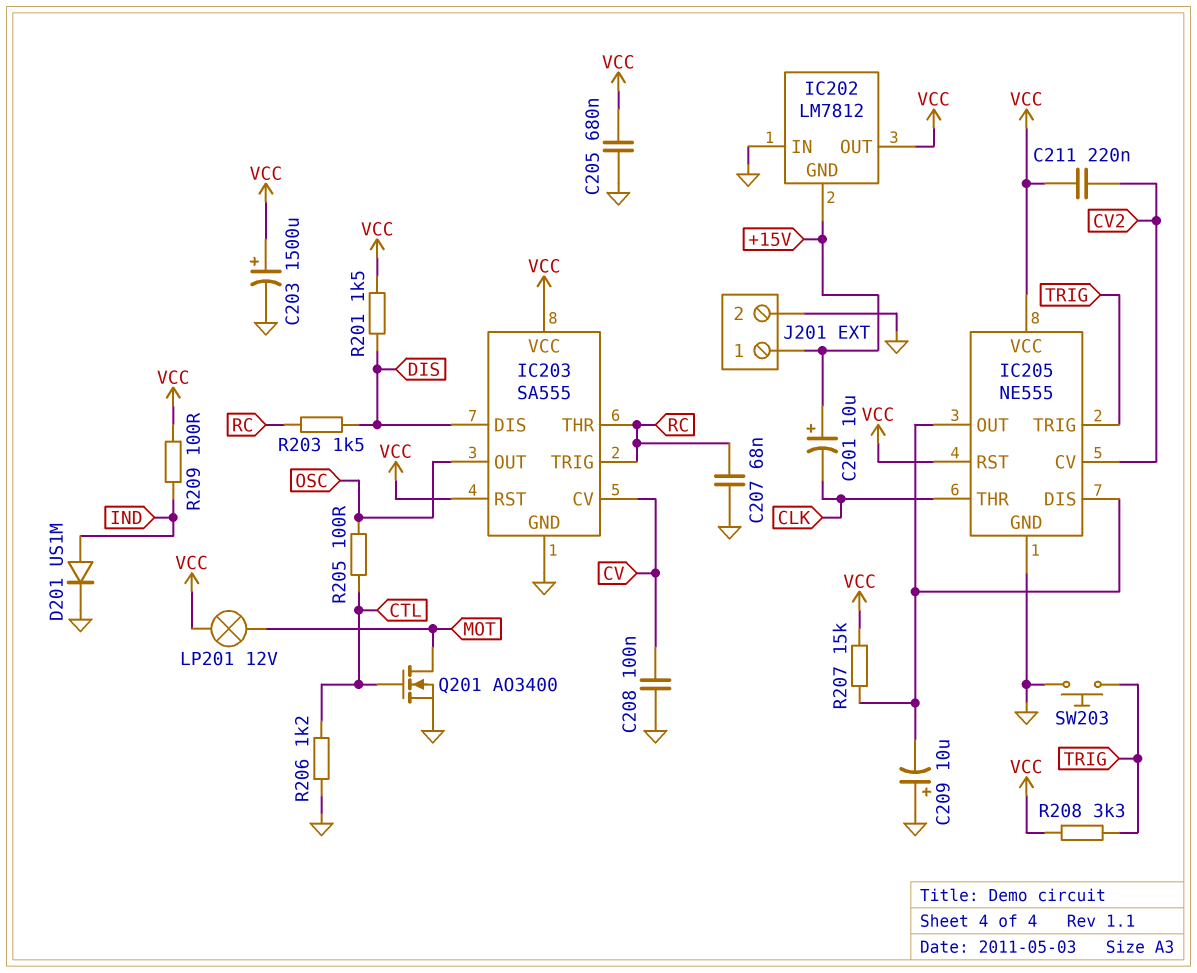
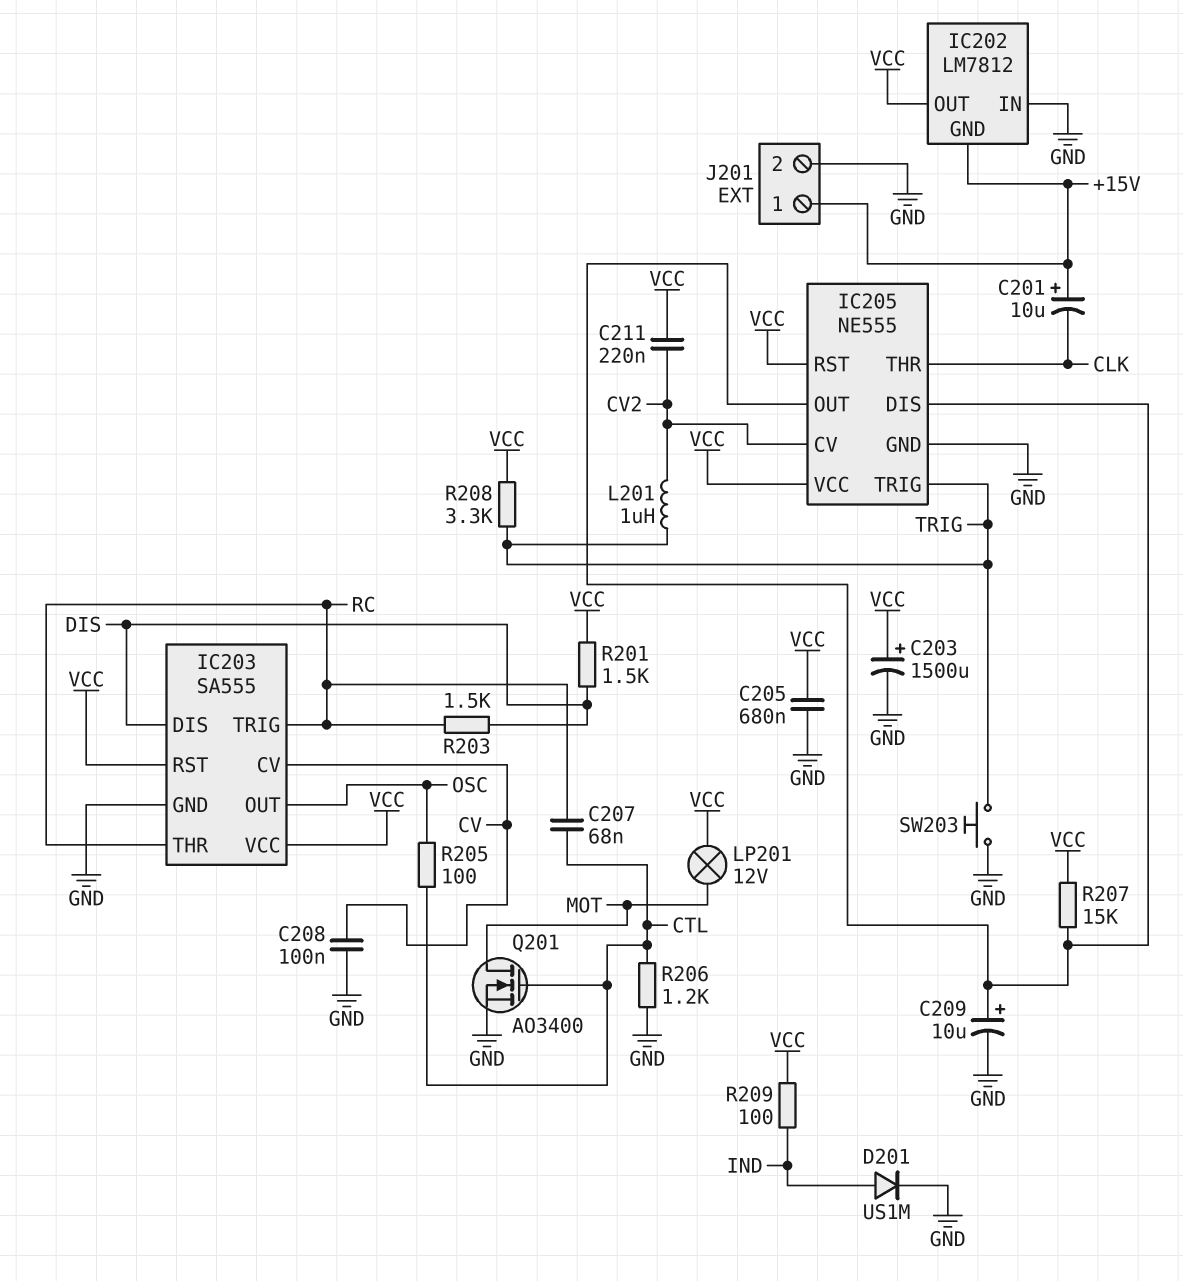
C207: 68nF (GND, RC) -> 68nF (CTL, RC)
C209: 10uF (plus GND, minus IC205/DIS) -> 10uF (plus IC205/DIS, minus GND)
L201: none -> 1uH (CV2, TRIG)

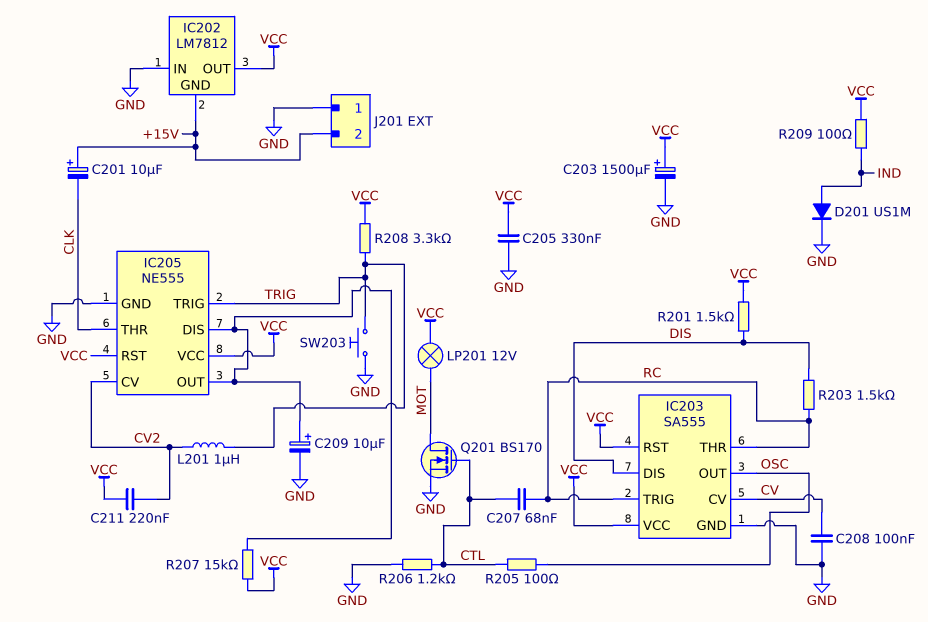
C205: 680nF (GND, VCC) -> 330nF (GND, VCC)
J201 pin 1: +15V -> GND
J201 pin 2: GND -> +15V
Q201: NMOS AO3400 (G CTL, D MOT, S GND) -> NMOS BS170 (G CTL, D MOT, S GND)

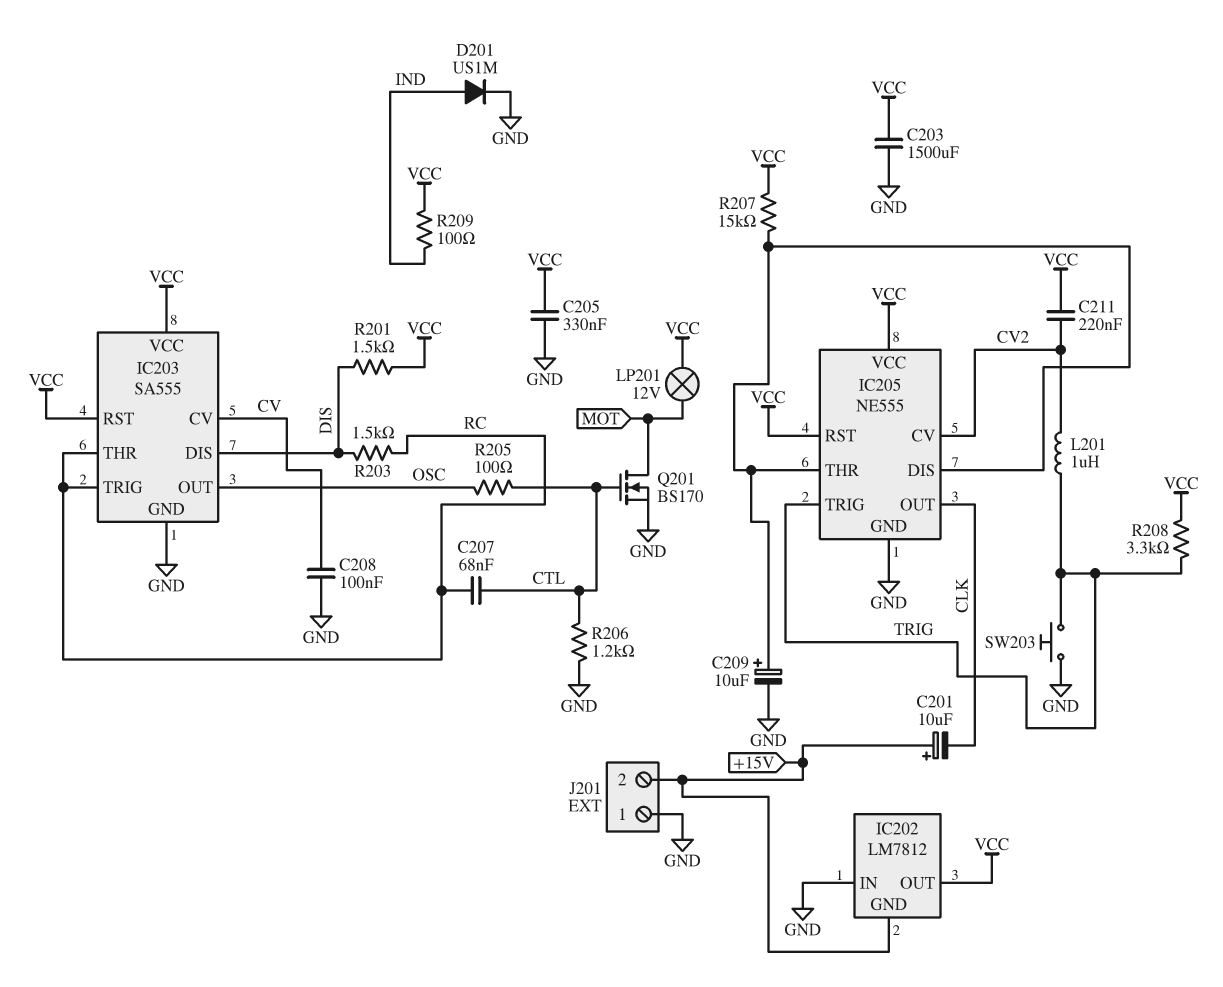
C203: 1500uF (plus VCC, minus GND) -> 1500uF (GND, VCC)
IC205 pin OUT: IC205/DIS -> CLK
IC205 pin THR: CLK -> IC205/DIS

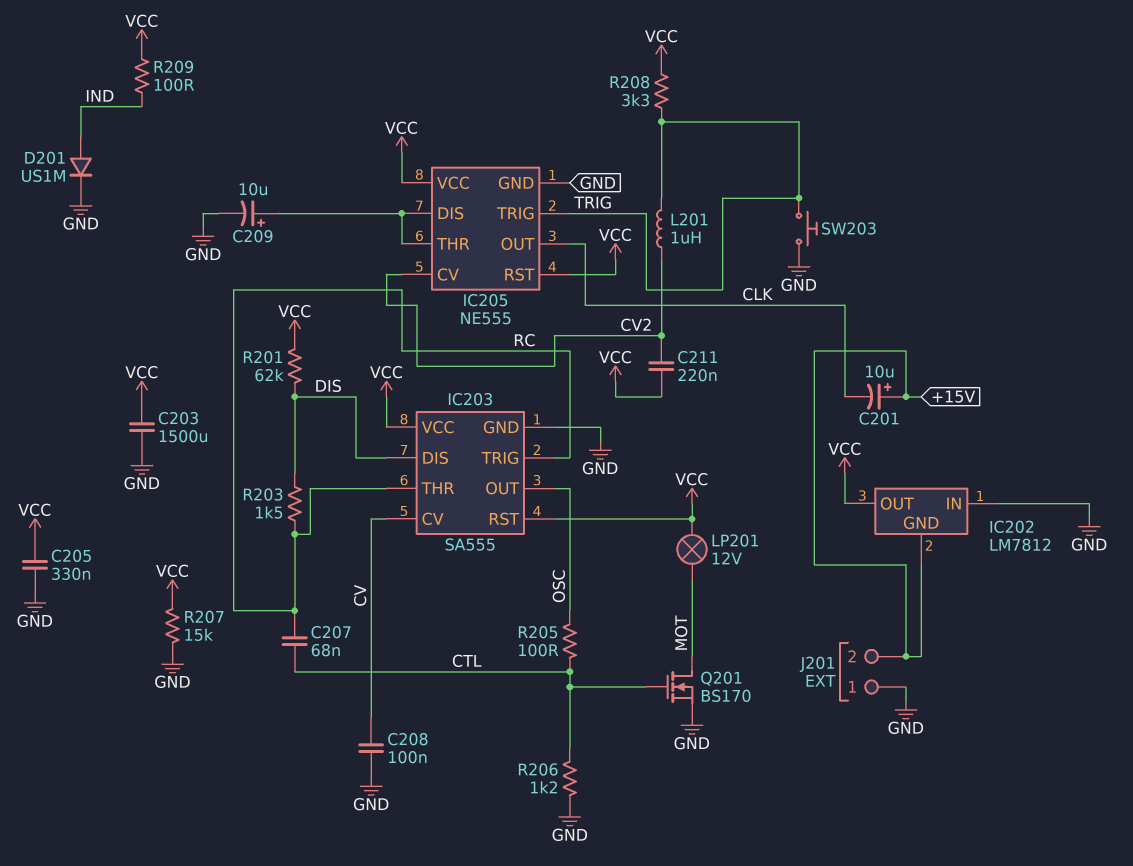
R201: 1.5k (DIS, VCC) -> 62k (DIS, VCC)
R207: 15k (IC205/DIS, VCC) -> 15k (GND, VCC)

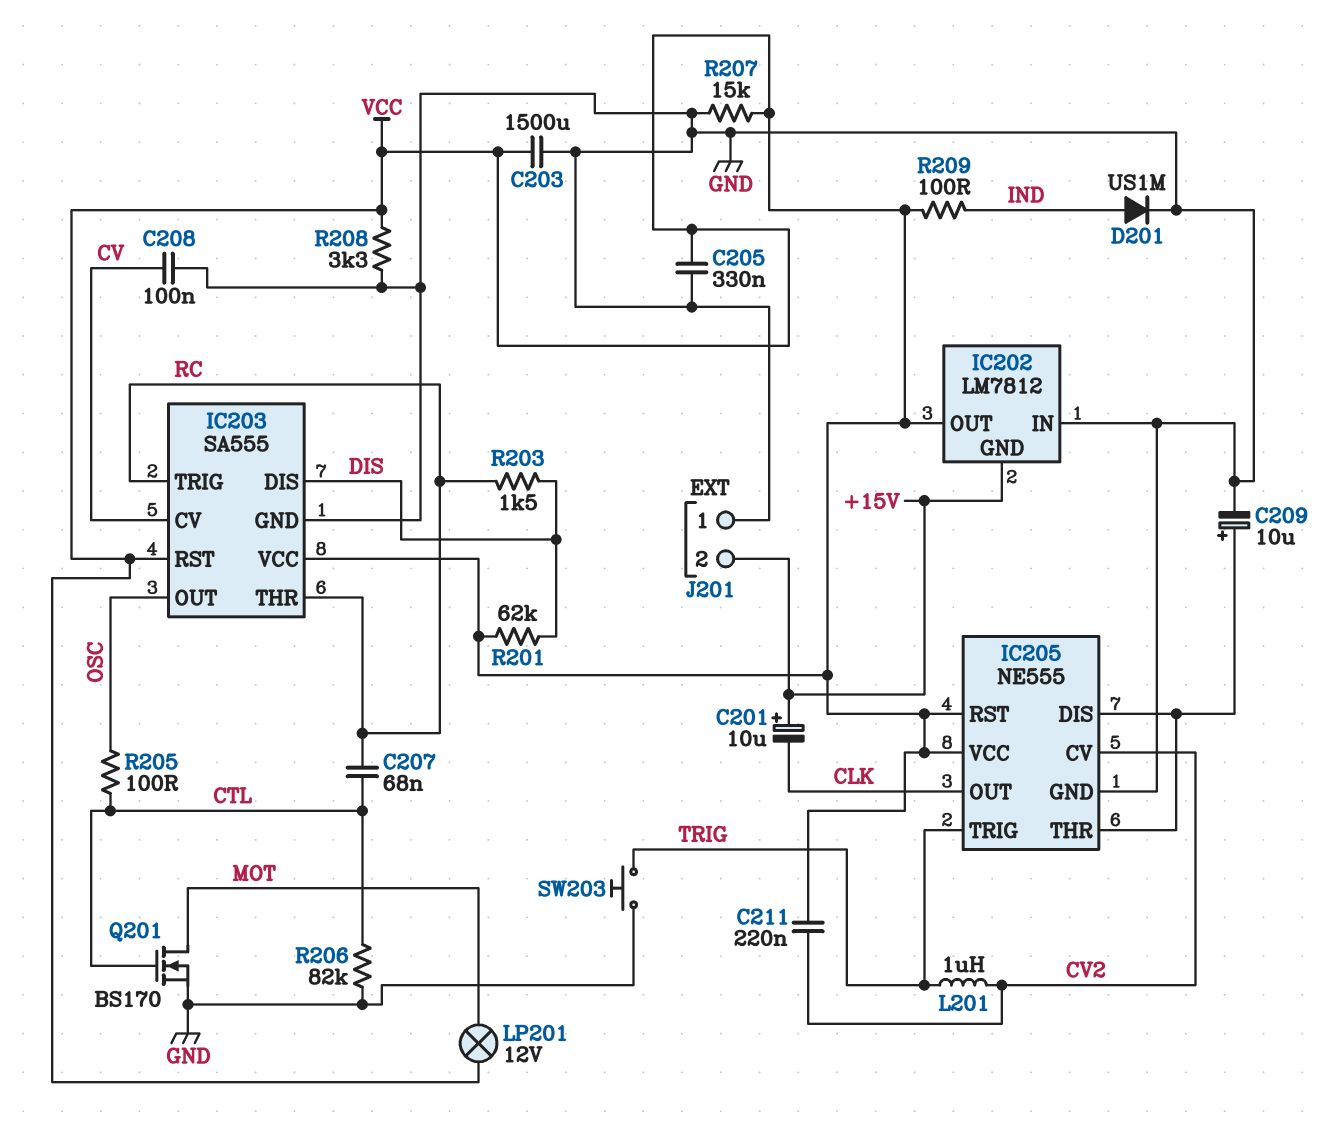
R206: 1.2k (CTL, GND) -> 82k (CTL, GND)
R208: 3.3k (TRIG, VCC) -> 3.3k (GND, VCC)

